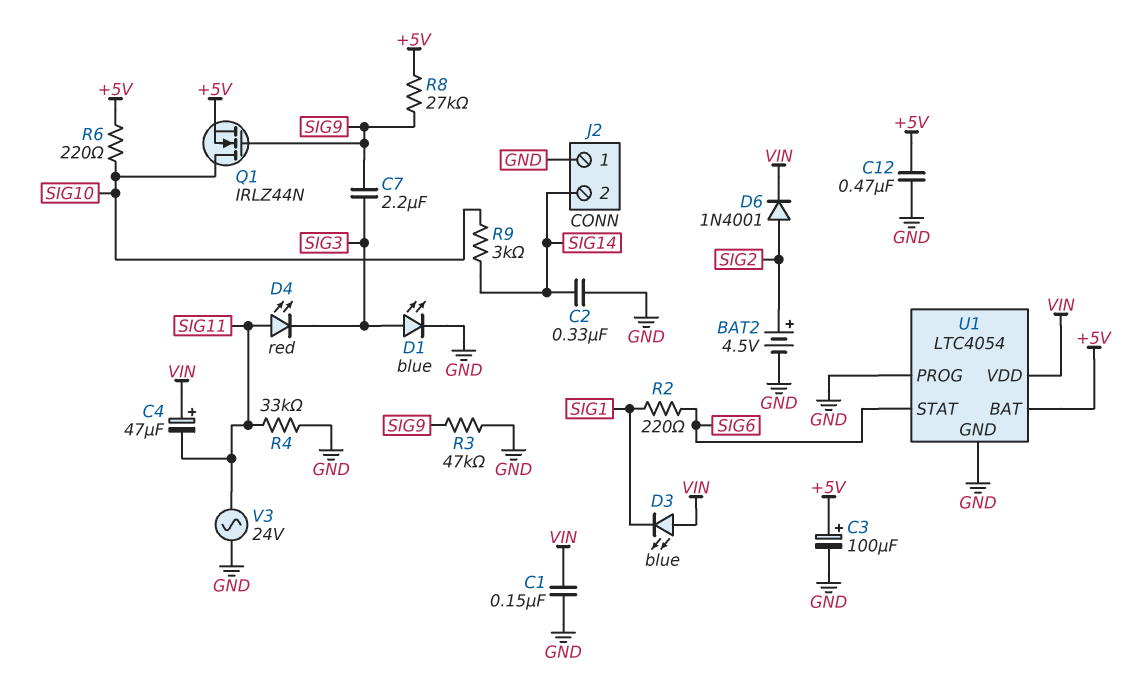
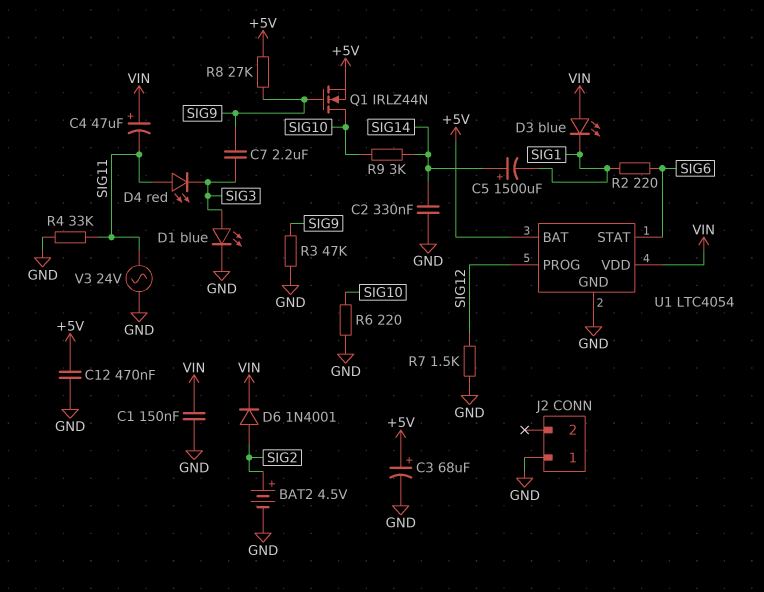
C3: 100uF (plus +5V, minus GND) -> 68uF (plus +5V, minus GND)
C5: none -> 1500uF (plus SIG14, minus SIG1)
J2 pin 2: SIG14 -> none
R6: 220 (+5V, SIG10) -> 220 (GND, SIG10)
R7: none -> 1.5k (GND, SIG12)
U1 pin PROG: GND -> SIG12

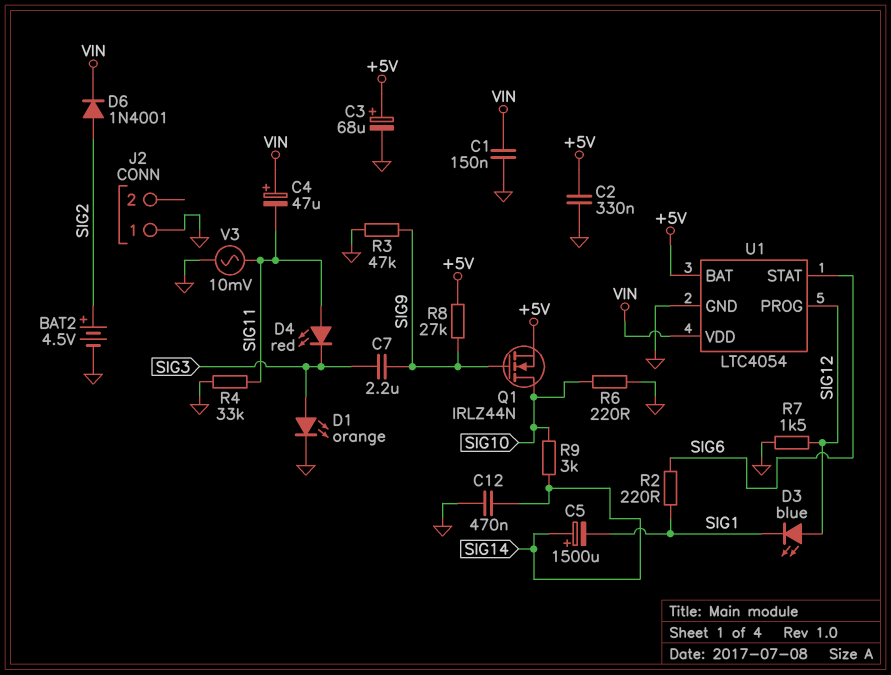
C2: 330nF (GND, SIG14) -> 330nF (+5V, GND)
C12: 470nF (+5V, GND) -> 470nF (GND, SIG14)
D1: LED blue (A SIG3, K GND) -> LED orange (A SIG3, K GND)
D3: LED blue (A VIN, K SIG1) -> LED blue (A SIG12, K SIG1)
V3: AC 24V (GND, SIG11) -> AC 10mV (GND, SIG11)

